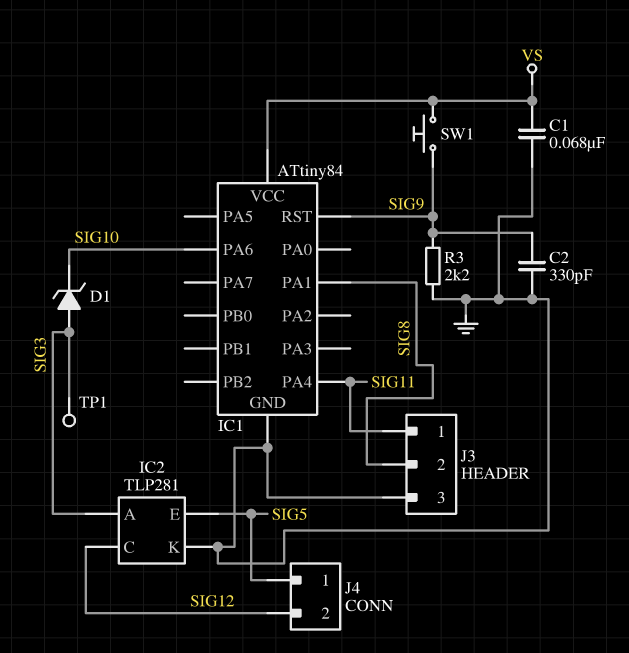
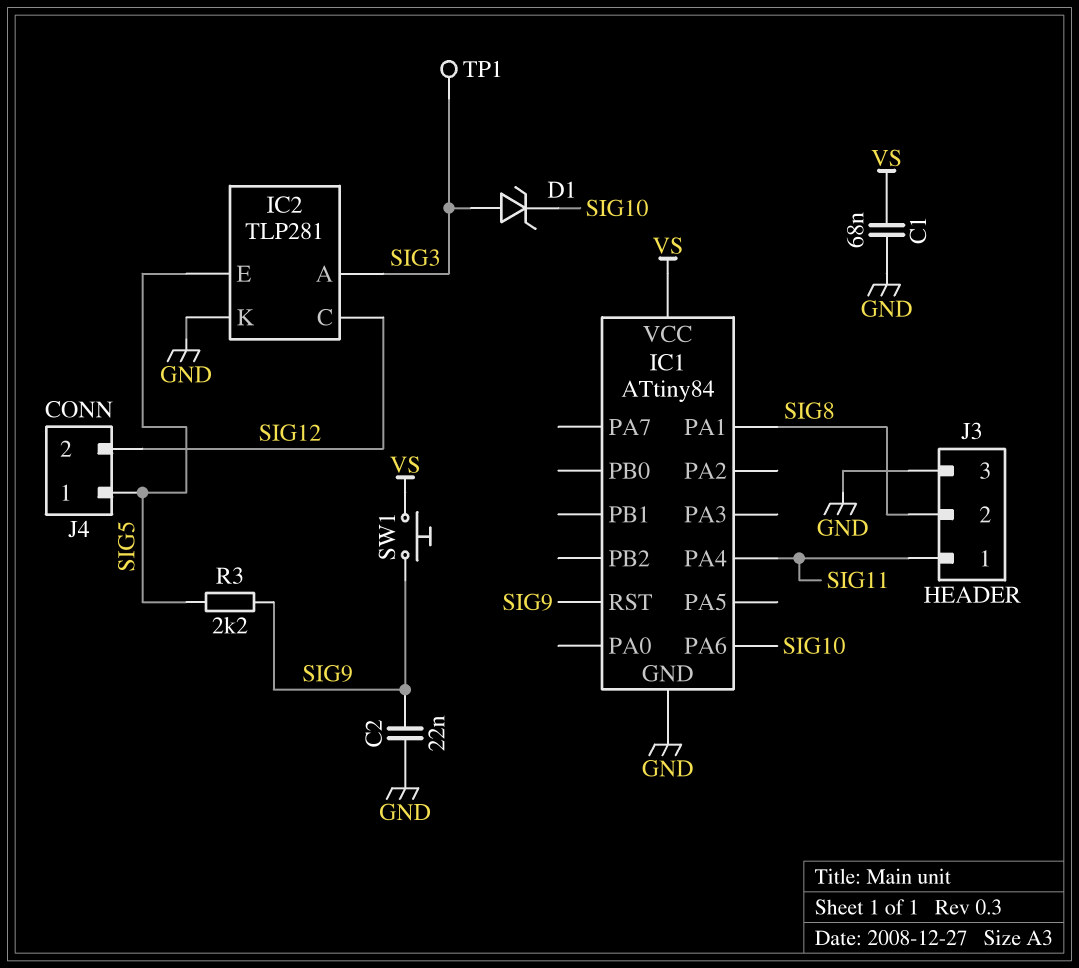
C2: 330pF (GND, SIG9) -> 22nF (GND, SIG9)
R3: 2.2k (GND, SIG9) -> 2.2k (SIG5, SIG9)

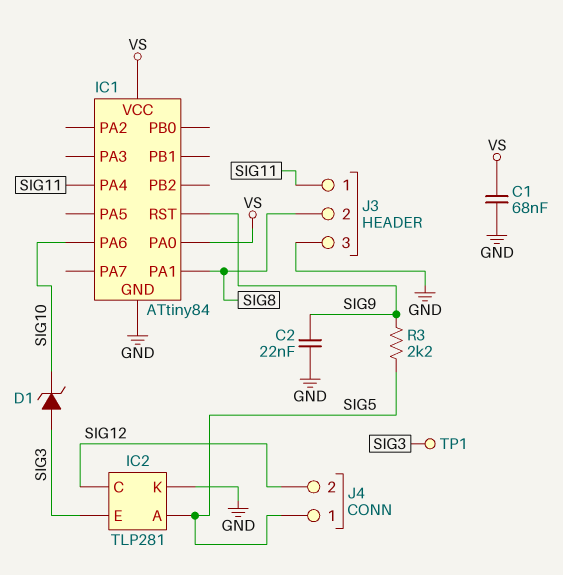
IC1 pin PA0: none -> VS
IC2 pin A: SIG3 -> SIG5
IC2 pin E: SIG5 -> SIG3
SW1: button (SIG9, VS) -> none

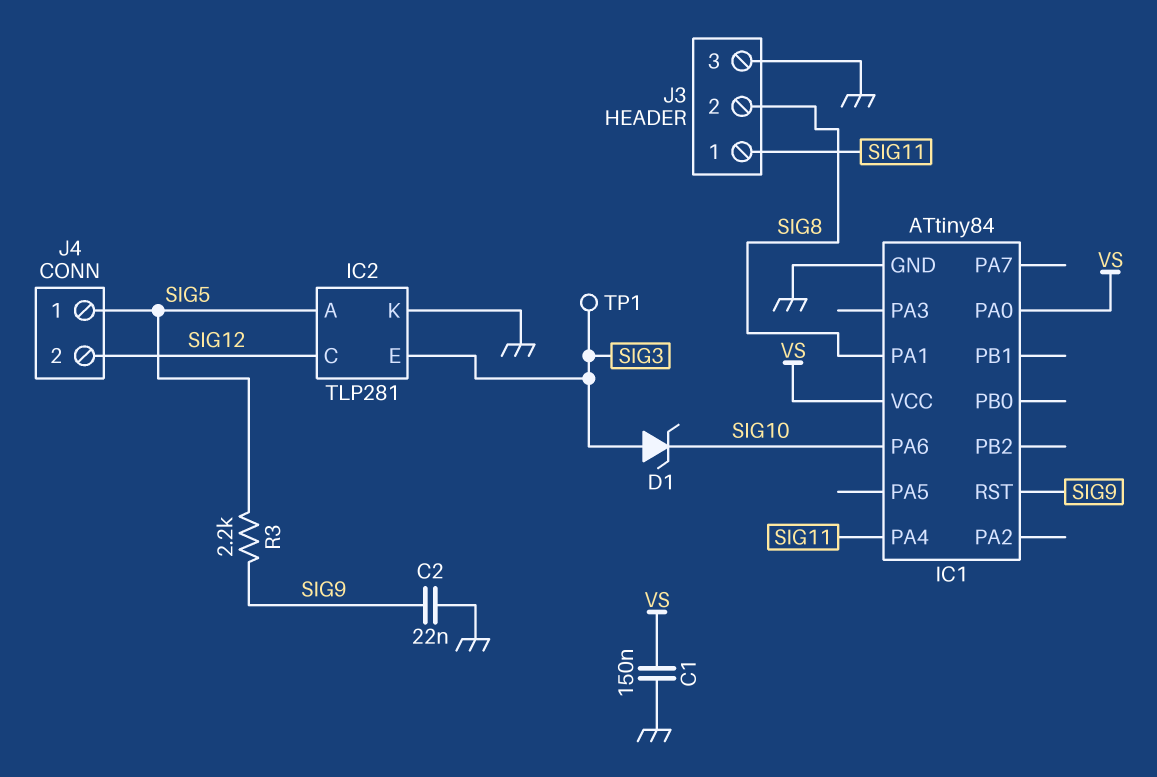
C1: 68nF (GND, VS) -> 150nF (GND, VS)

